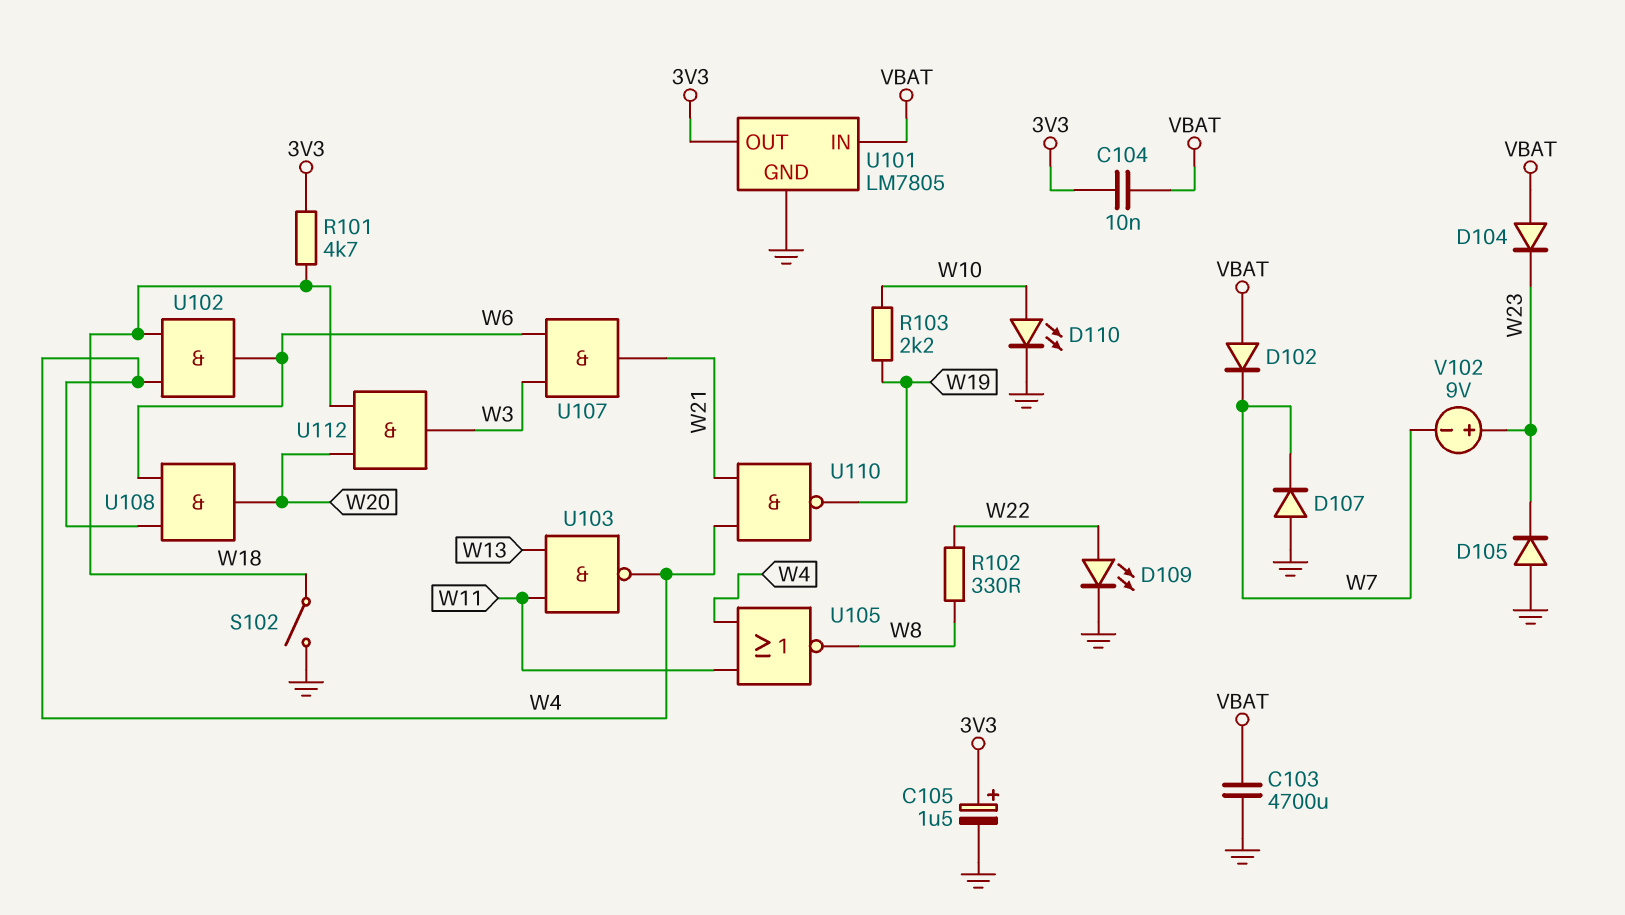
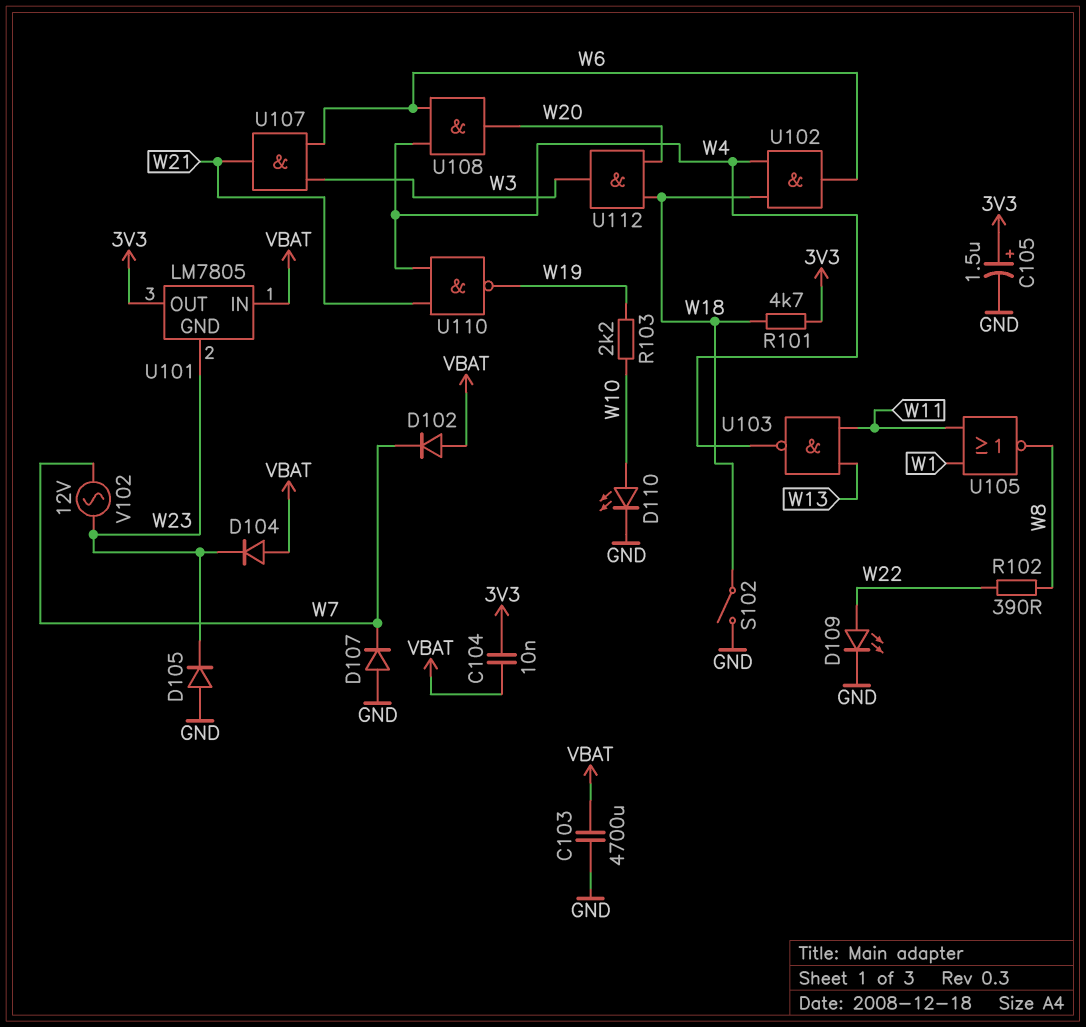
R102: 330 (W8, W22) -> 390 (W8, W22)
U101 pin GND: GND -> W23
U105: NOR (in W4, in W11, out W8) -> NOR (in W1, in W11, out W8)
V102: 9V (plus W23, minus W7) -> AC 12V (W7, W23)

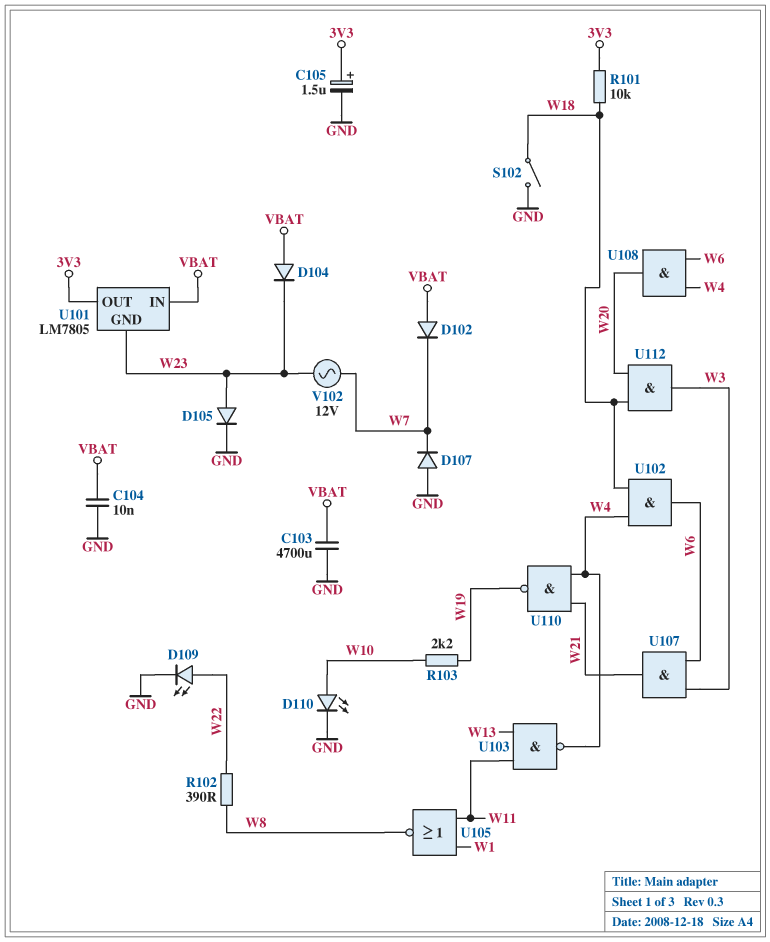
C104: 10nF (3V3, VBAT) -> 10nF (GND, VBAT)
D105: diode (A GND, K W23) -> diode (A W23, K GND)
R101: 4.7k (3V3, W18) -> 10k (3V3, W18)

